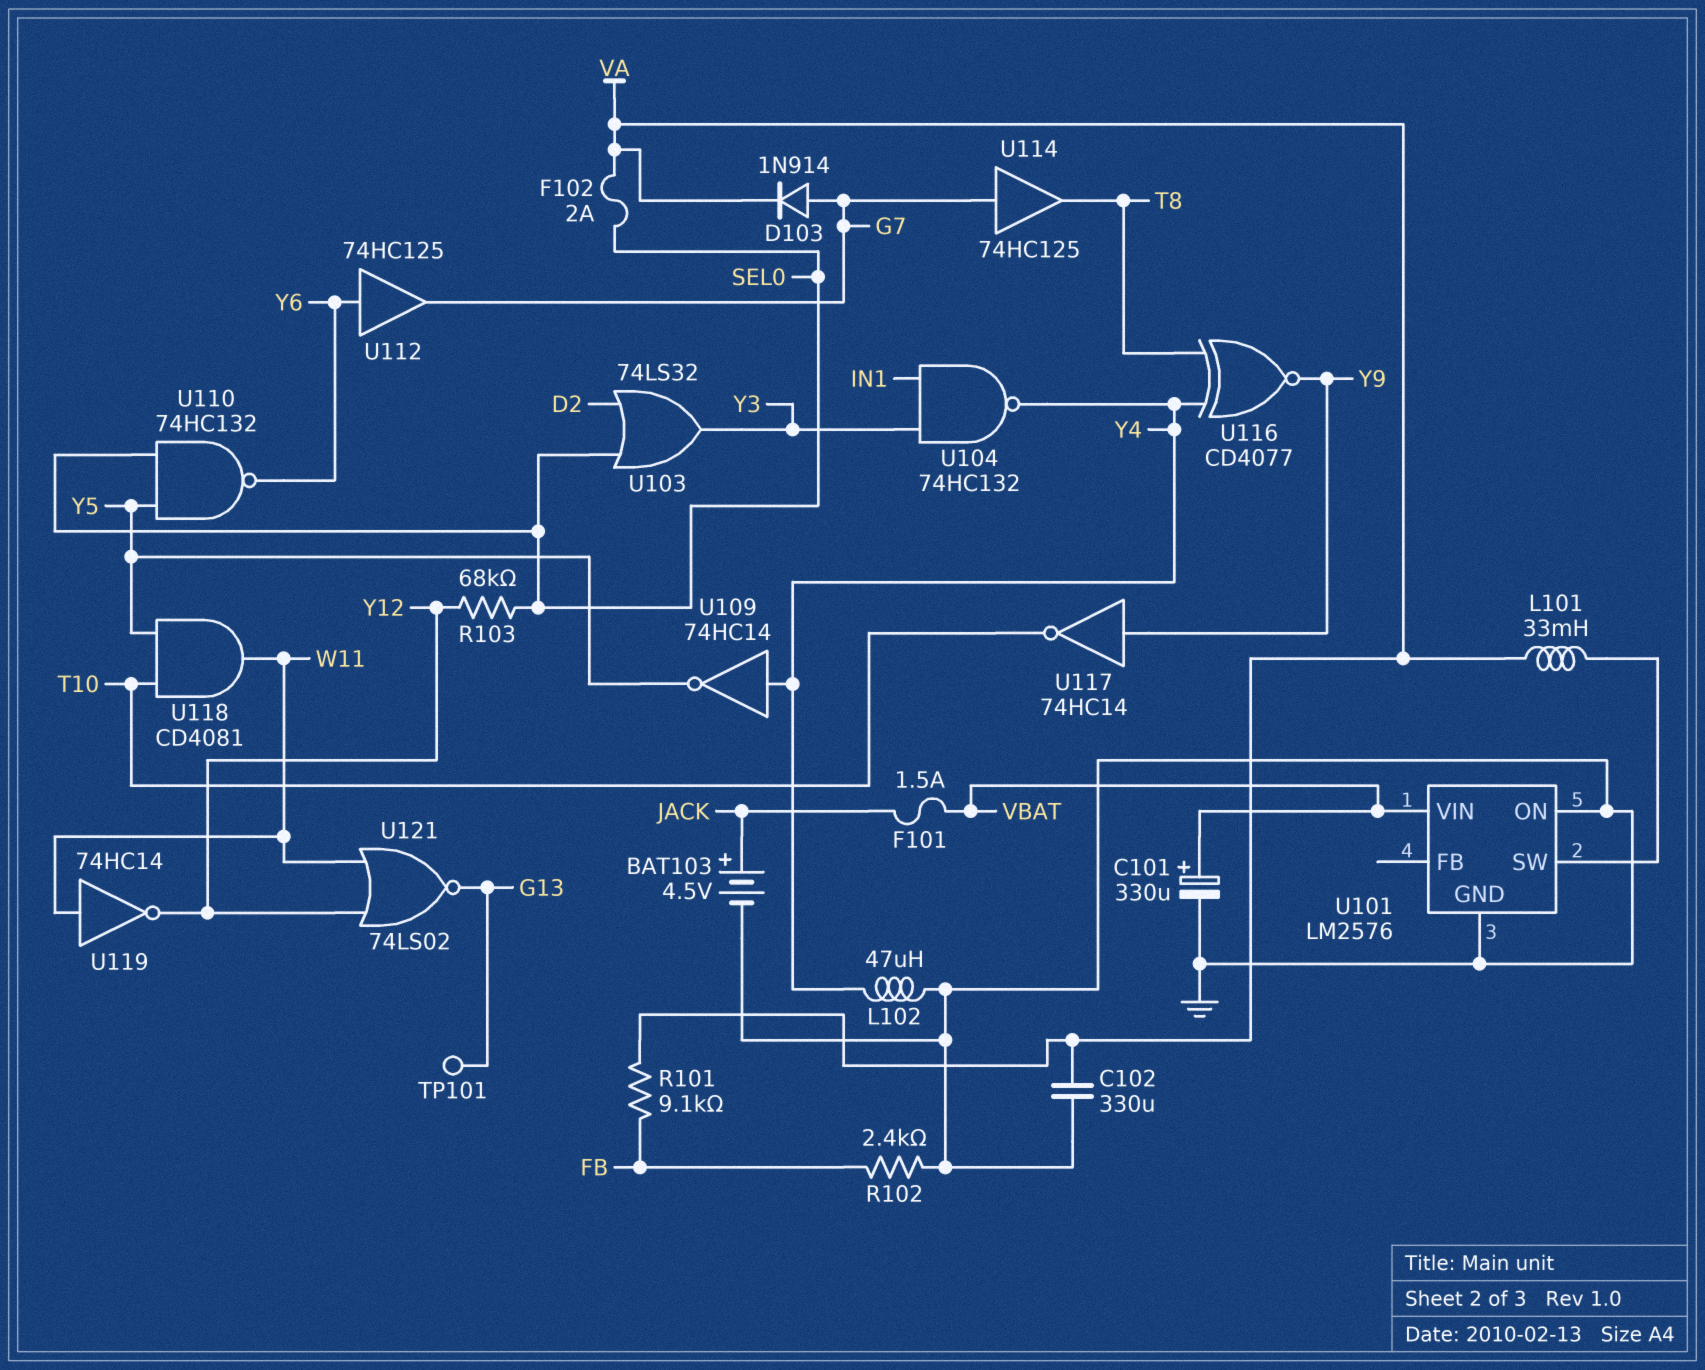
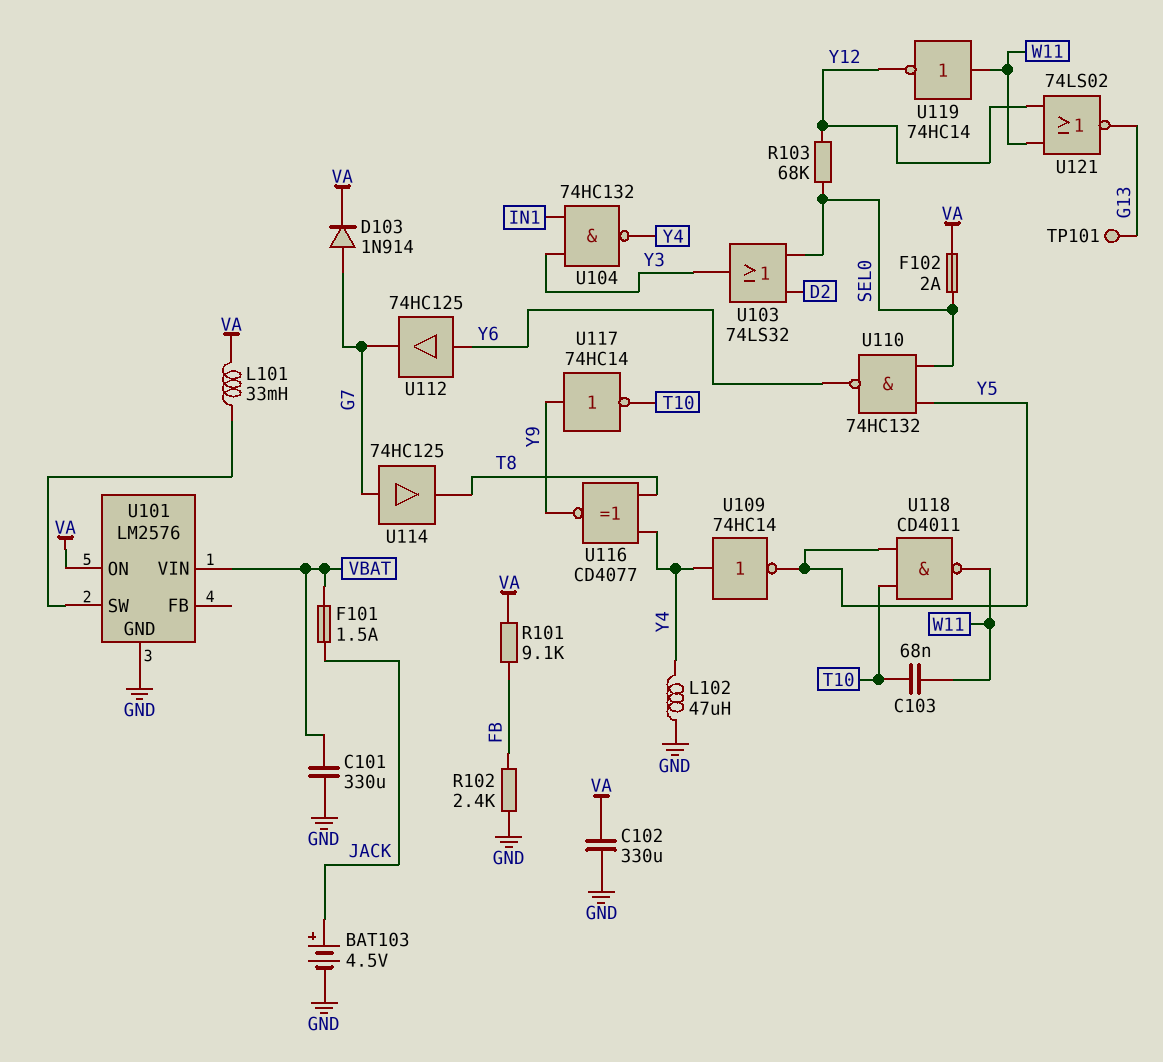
C101: 330uF (plus VBAT, minus GND) -> 330uF (GND, VBAT)
C103: none -> 68nF (T10, W11)
U101 pin ON: GND -> VA
U118: AND CD4081 (in T10, in Y5, out W11) -> NAND CD4011 (in T10, in Y5, out W11)

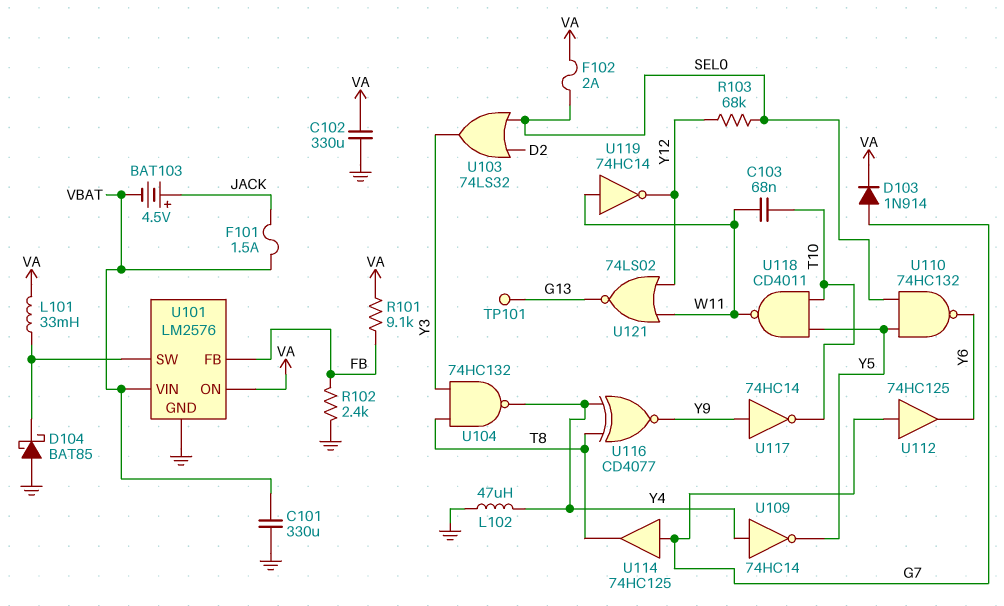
BAT103: 4.5V (plus JACK, minus GND) -> 4.5V (plus JACK, minus VBAT)
D104: none -> schottky BAT85 (A GND, K U101/SW)
U101 pin FB: none -> FB
U104: NAND 74HC132 (in IN1, in Y3, out Y4) -> NAND 74HC132 (in T8, in Y3, out Y4)
U112: buffer 74HC125 (in Y6, out G7) -> buffer 74HC125 (in G7, out Y6)

